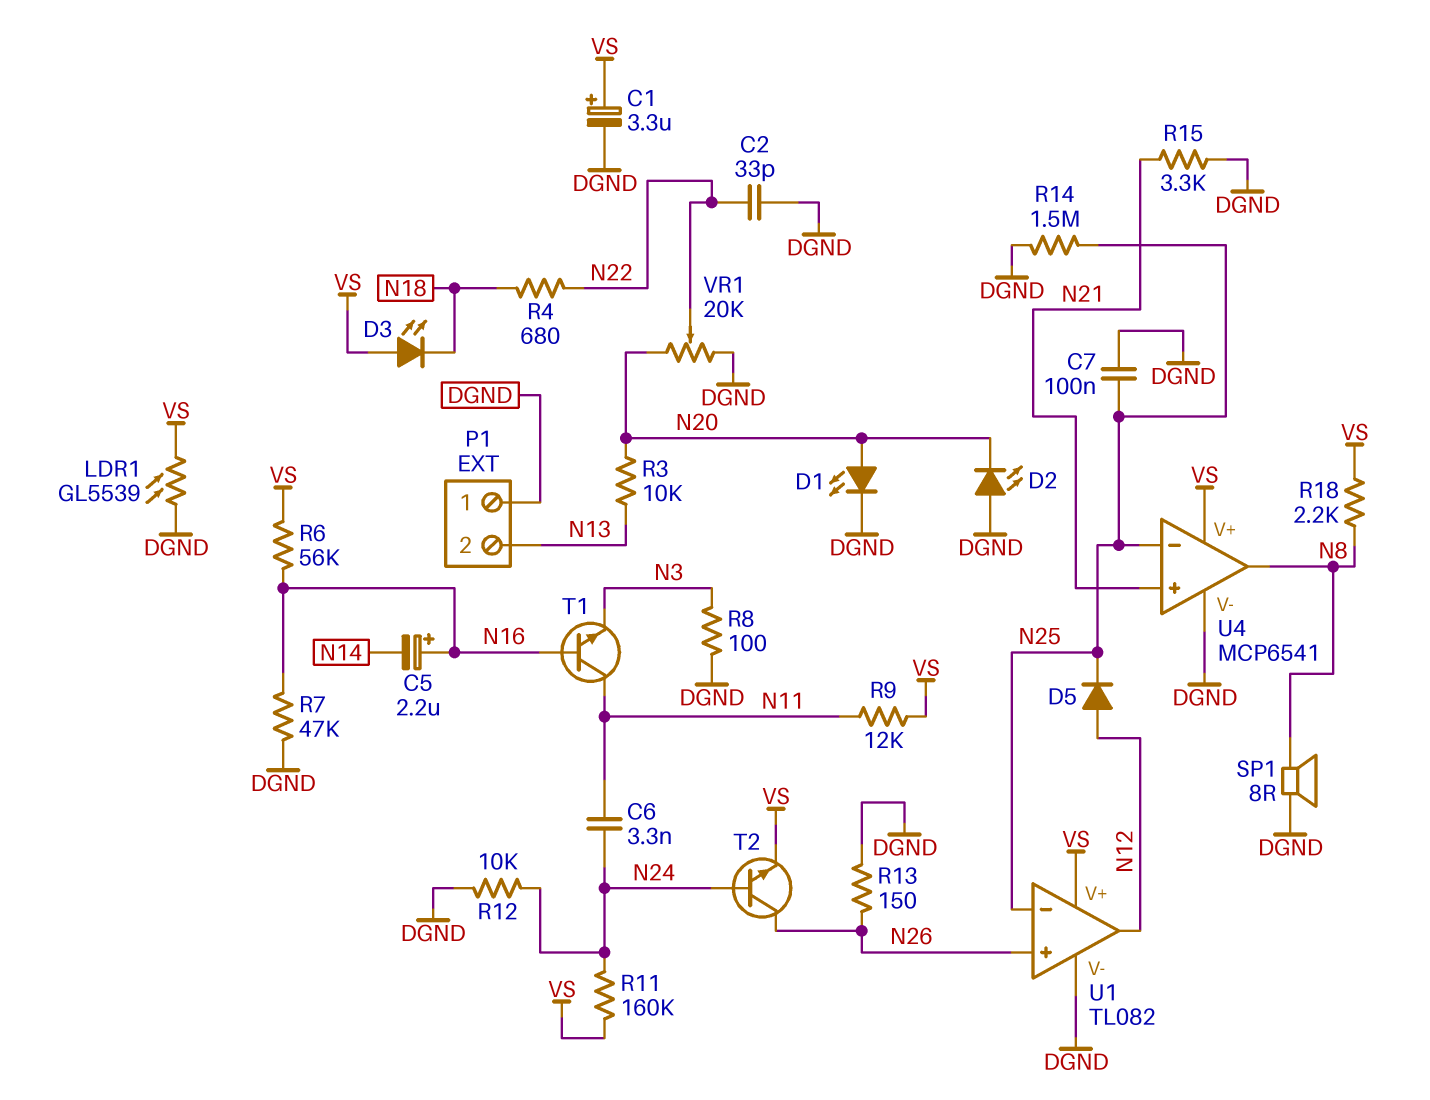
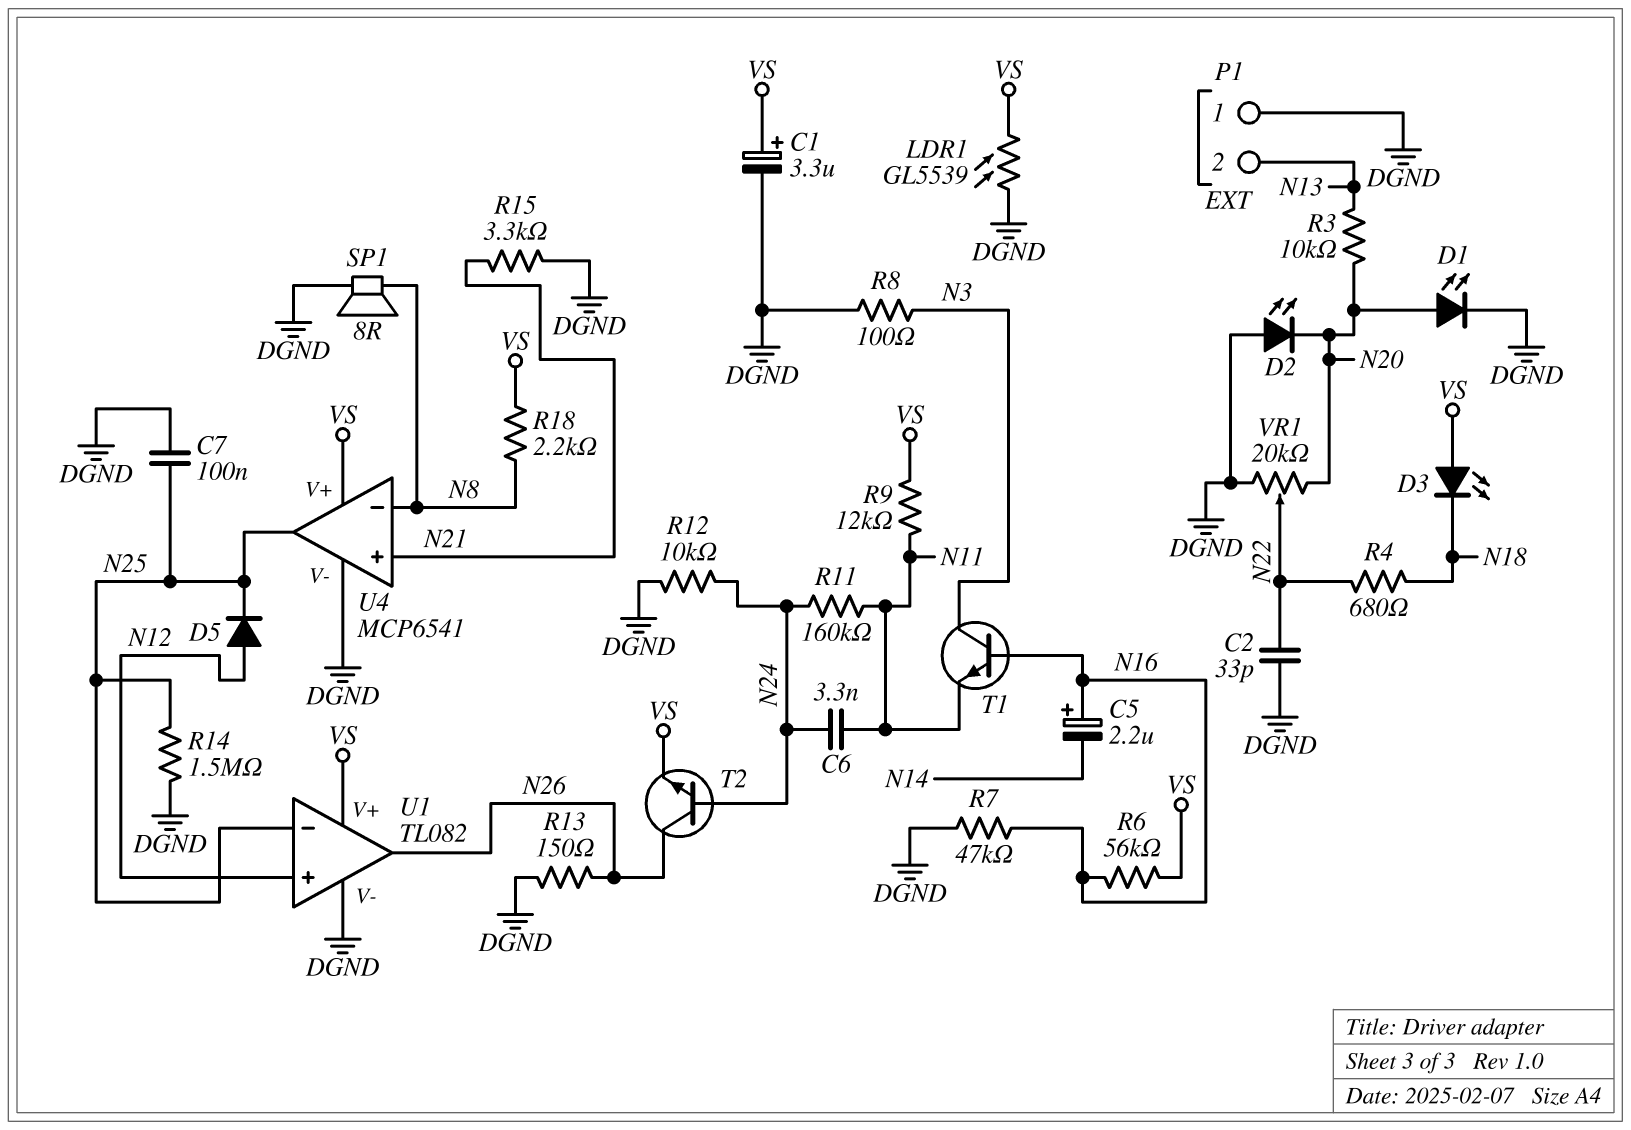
R11: 160k (N24, VS) -> 160k (N11, N24)
T1: NPN (B N16, C N11, E N3) -> NPN (B N16, C N3, E N11)
U1 pin in+: N26 -> N12
U1 pin out: N12 -> N26
U4 pin in-: N25 -> N8
U4 pin out: N8 -> N25

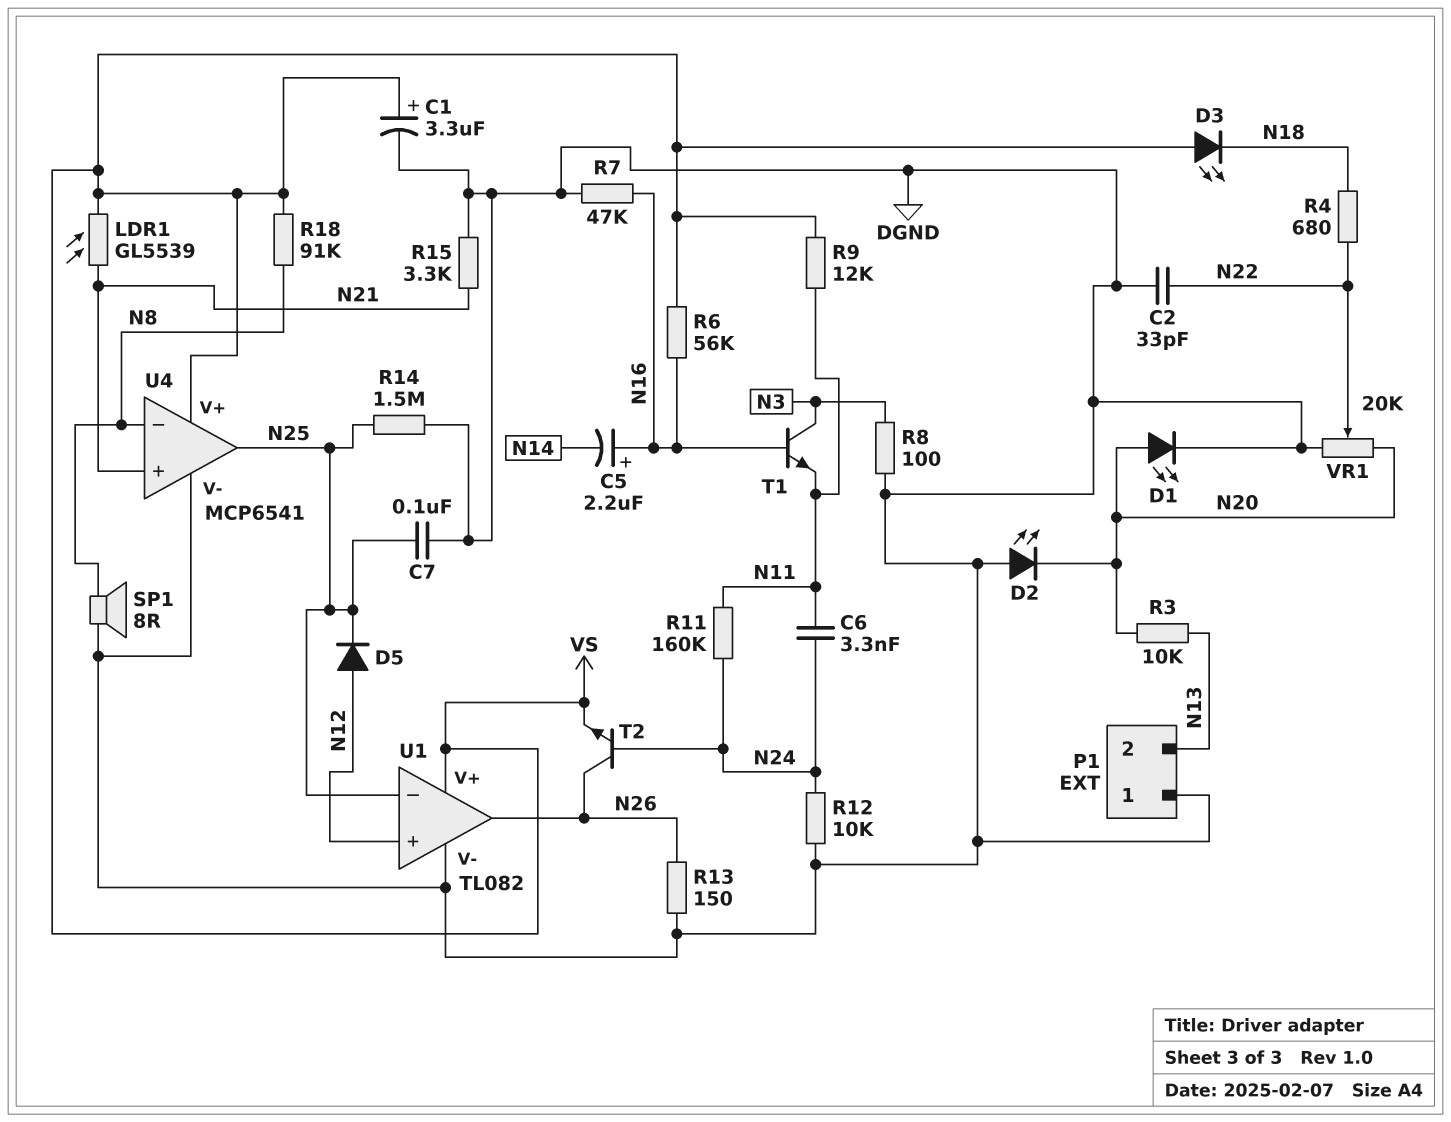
LDR1: GL5539 (DGND, VS) -> GL5539 (N21, VS)
R18: 2.2k (N8, VS) -> 91k (N8, VS)

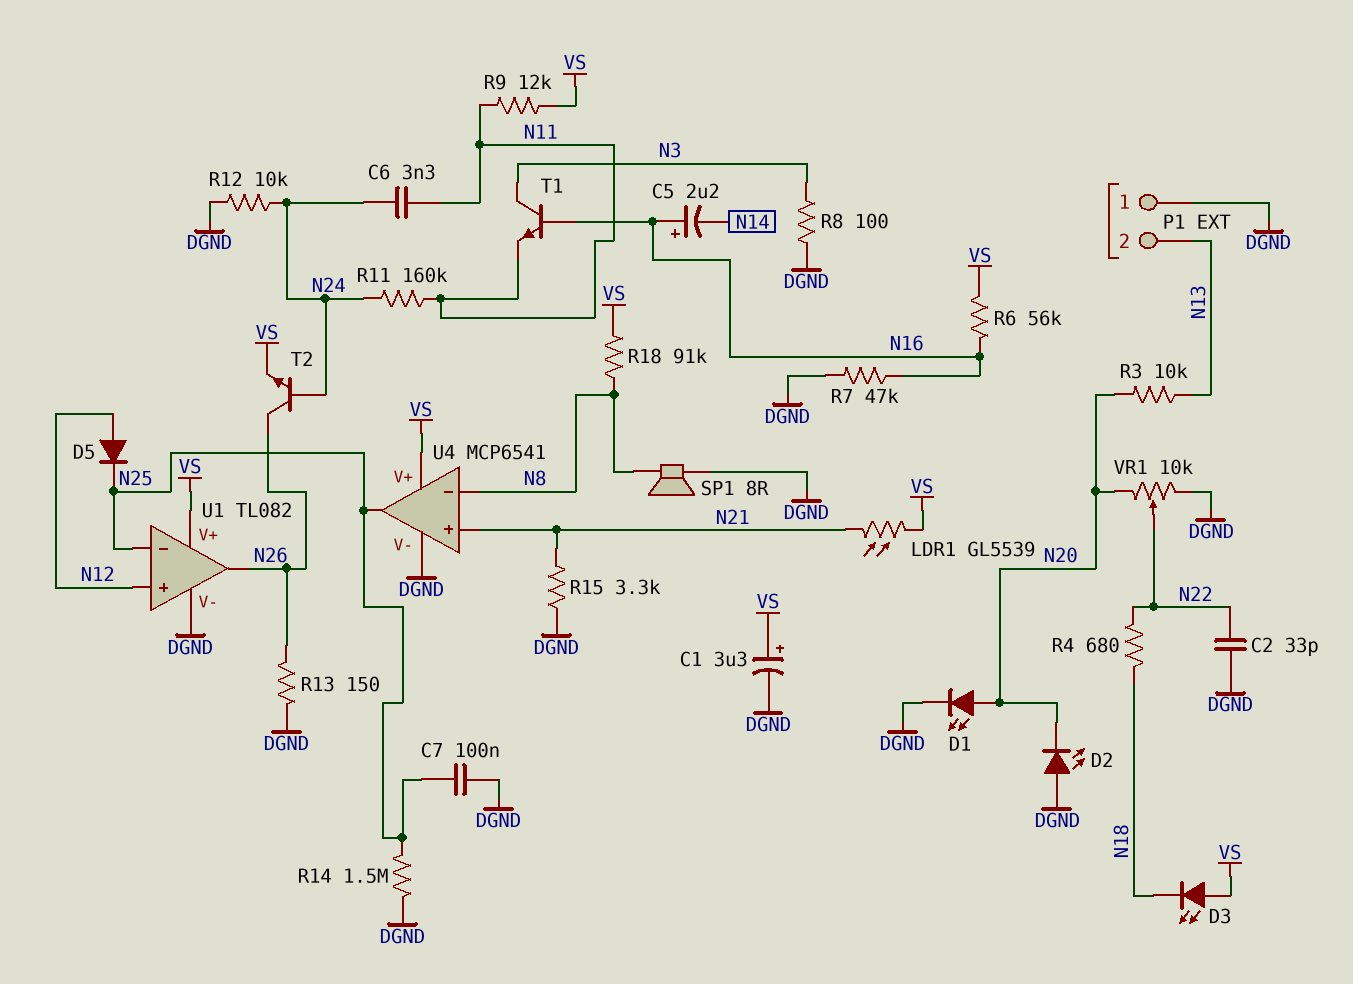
VR1: 20k (DGND, N20, wiper N22) -> 10k (DGND, N20, wiper N22)

